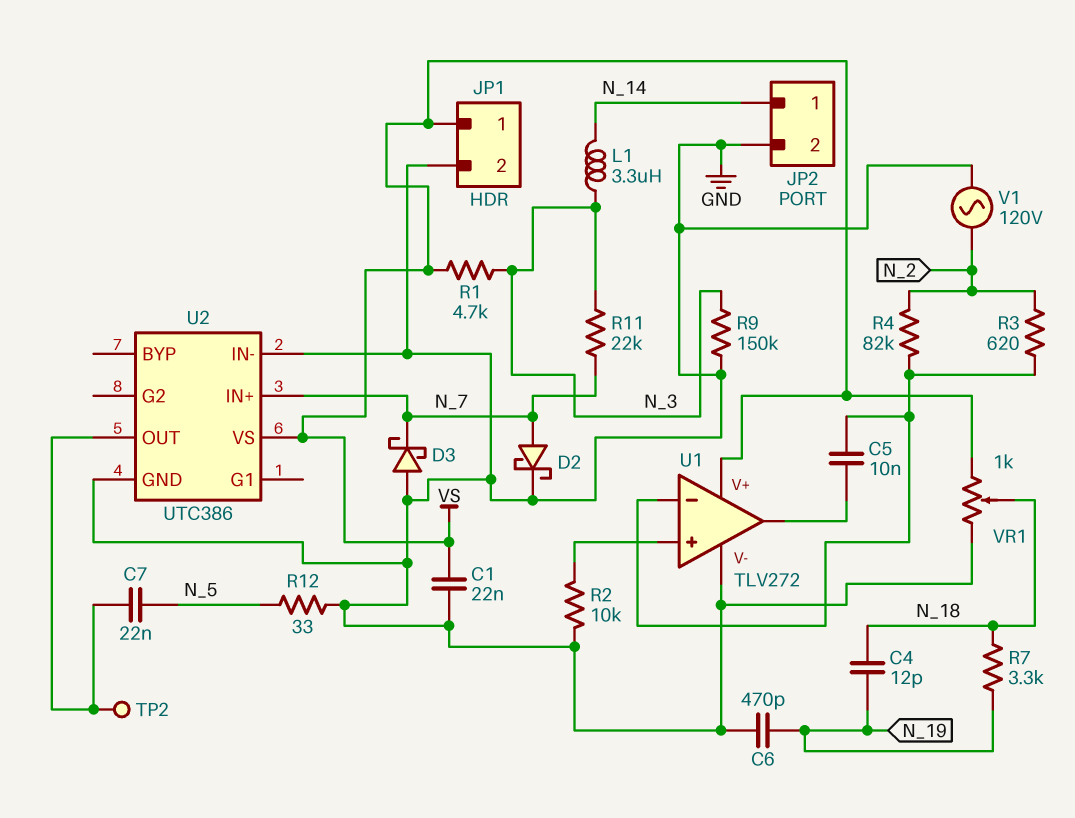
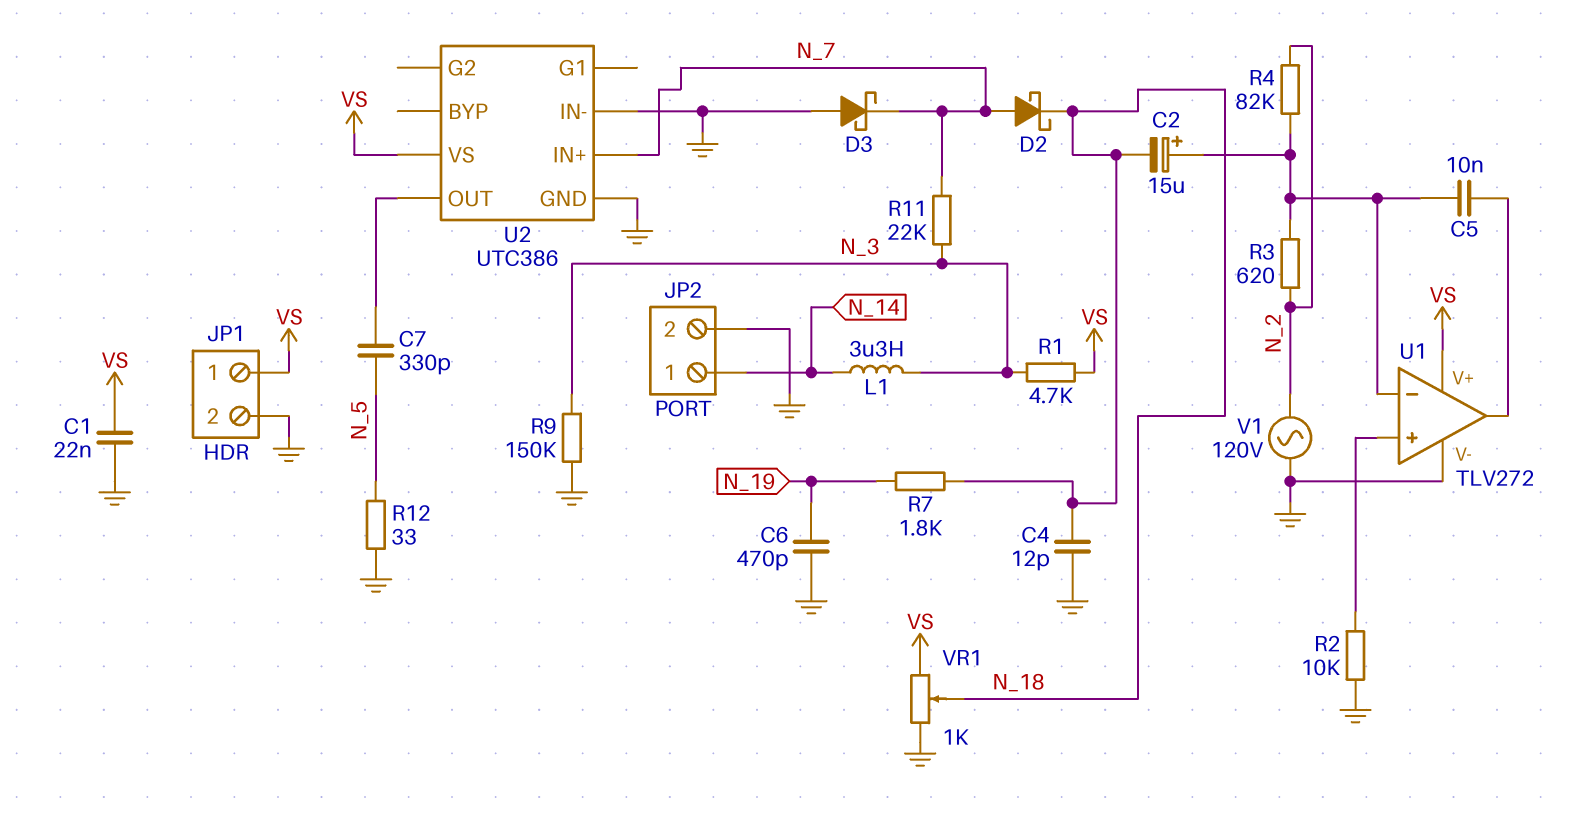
C2: none -> 15uF (plus U1/in-, minus N_18)
C4: 12pF (N_18, N_19) -> 12pF (GND, N_18)
C7: 22nF (N_5, U2/OUT) -> 330pF (N_5, U2/OUT)
D2: schottky (A N_7, K GND) -> schottky (A N_7, K N_18)
R7: 3.3k (N_18, N_19) -> 1.8k (N_18, N_19)
TP2: test point (U2/OUT) -> none

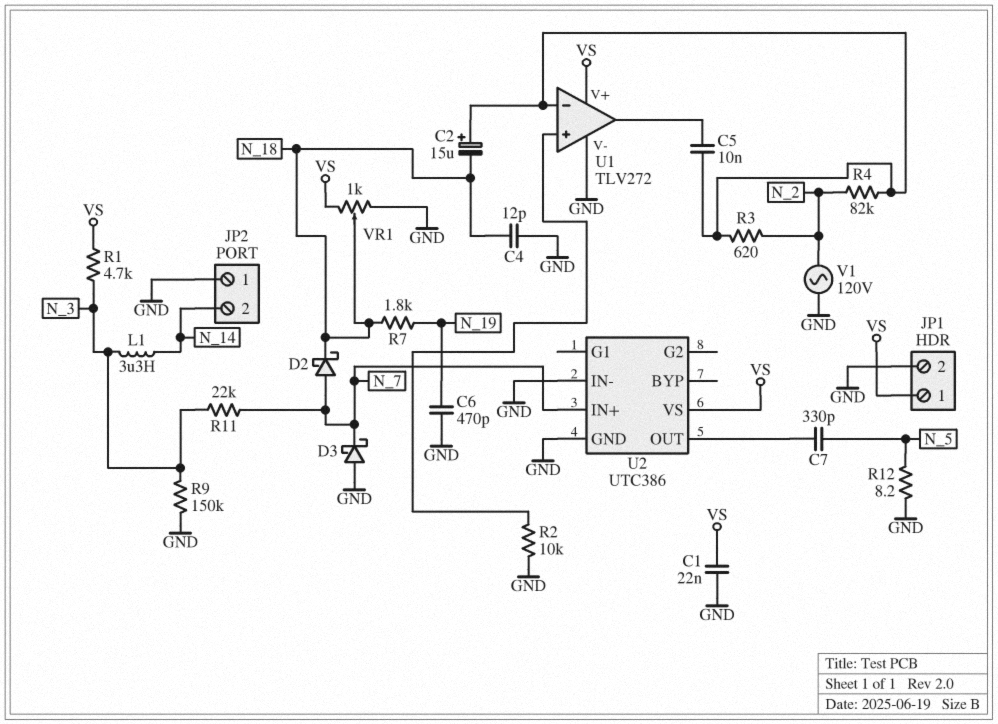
JP2 pin 1: N_14 -> GND
JP2 pin 2: GND -> N_14
R12: 33 (GND, N_5) -> 8.2 (GND, N_5)

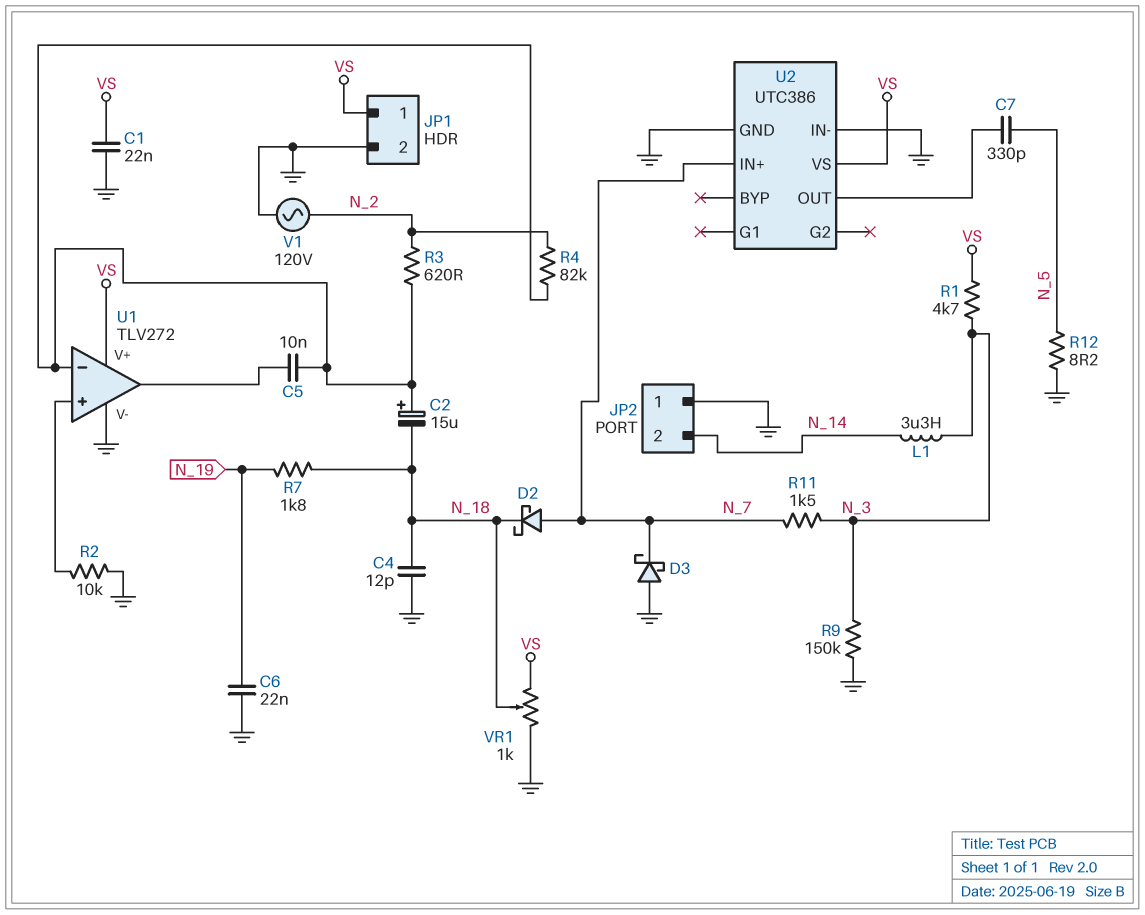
C6: 470pF (GND, N_19) -> 22nF (GND, N_19)
R11: 22k (N_3, N_7) -> 1.5k (N_3, N_7)

